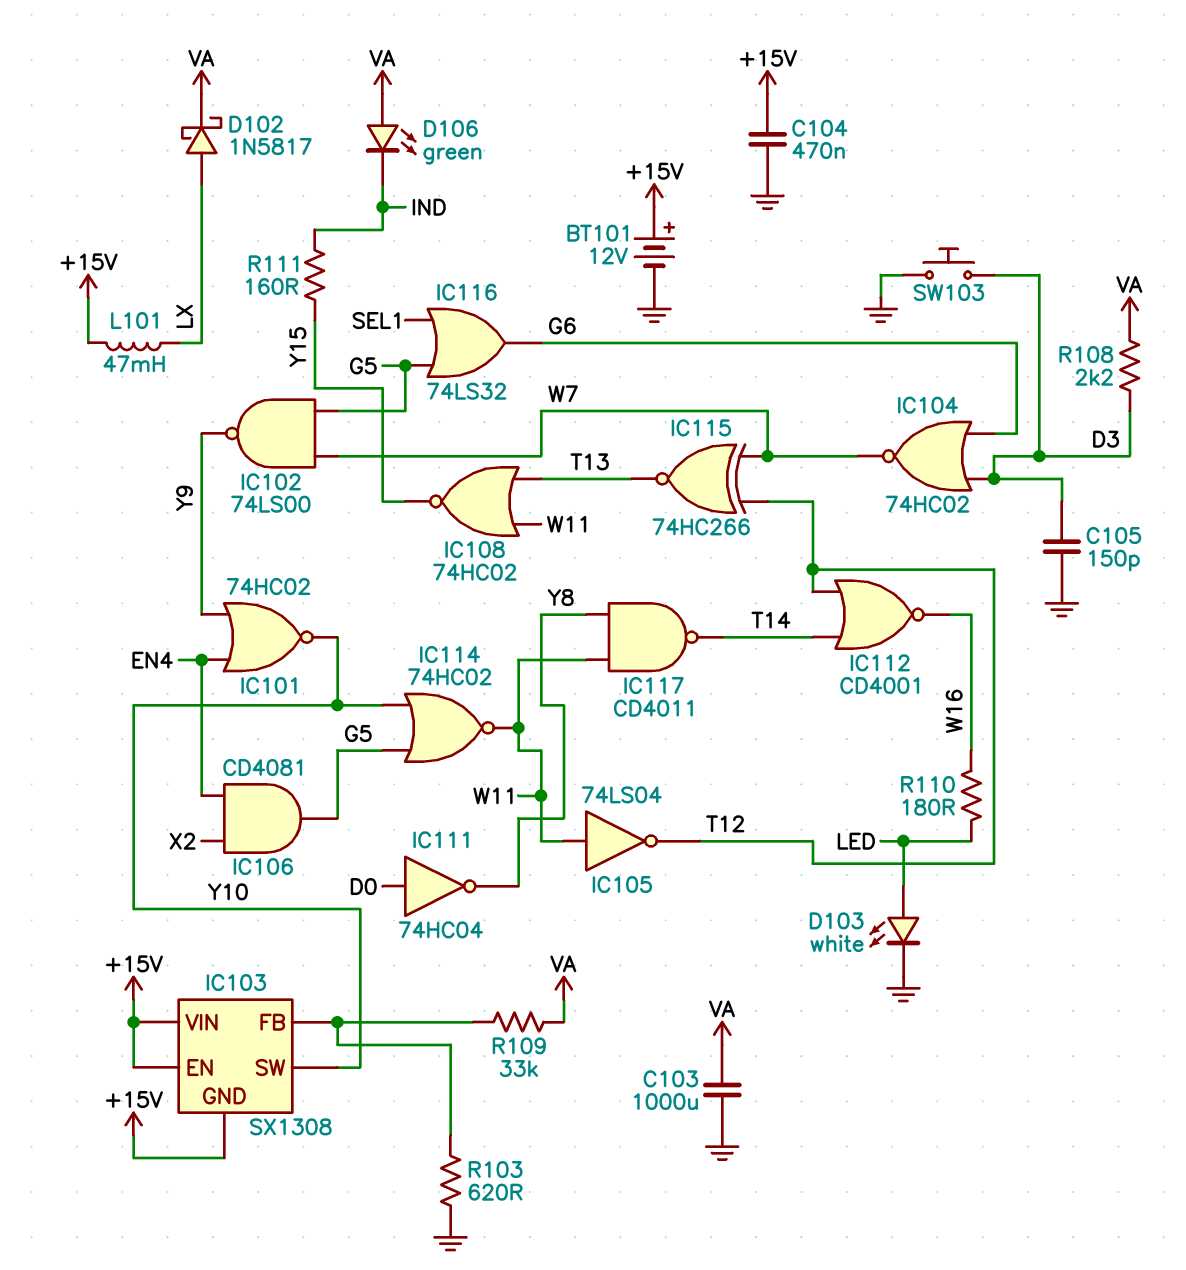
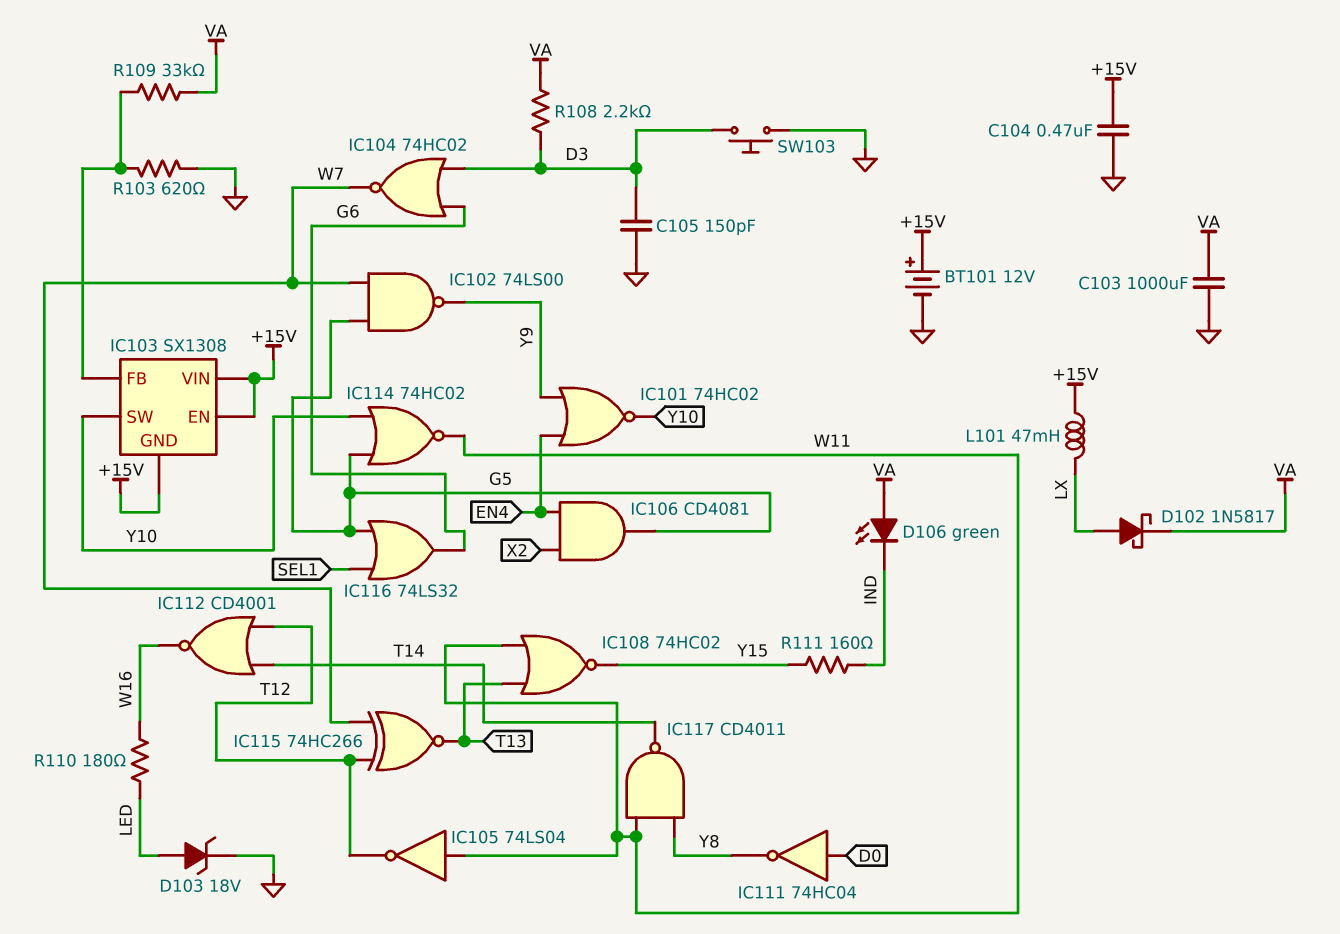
D103: LED white (A LED, K GND) -> zener 18V (A LED, K GND)

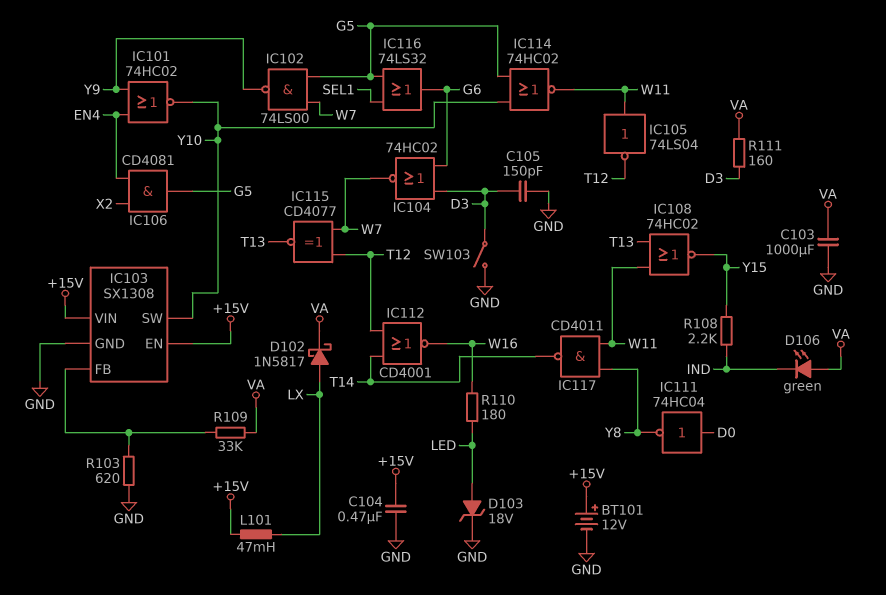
IC103 pin GND: +15V -> GND
IC115: XNOR 74HC266 (in T12, in W7, out T13) -> XNOR CD4077 (in T12, in W7, out T13)
R108: 2.2k (D3, VA) -> 2.2k (IND, Y15)
R111: 160 (IND, Y15) -> 160 (D3, VA)
SW103: button (D3, GND) -> switch (D3, GND)

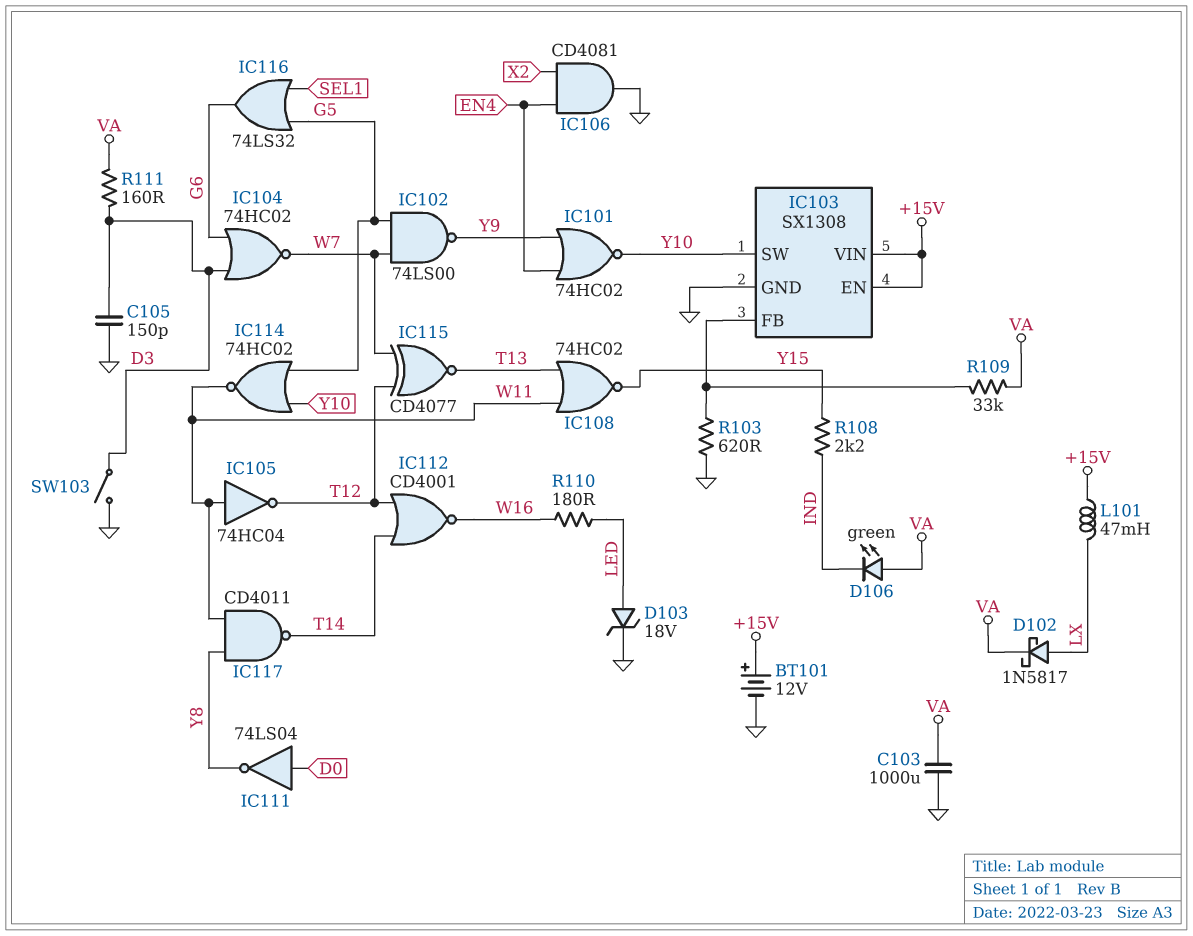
C104: 470nF (+15V, GND) -> none
IC105: NOT 74LS04 (in W11, out T12) -> NOT 74HC04 (in W11, out T12)
IC106: AND CD4081 (in EN4, in X2, out G5) -> AND CD4081 (in EN4, in X2, out GND)
IC111: NOT 74HC04 (in D0, out Y8) -> NOT 74LS04 (in D0, out Y8)

